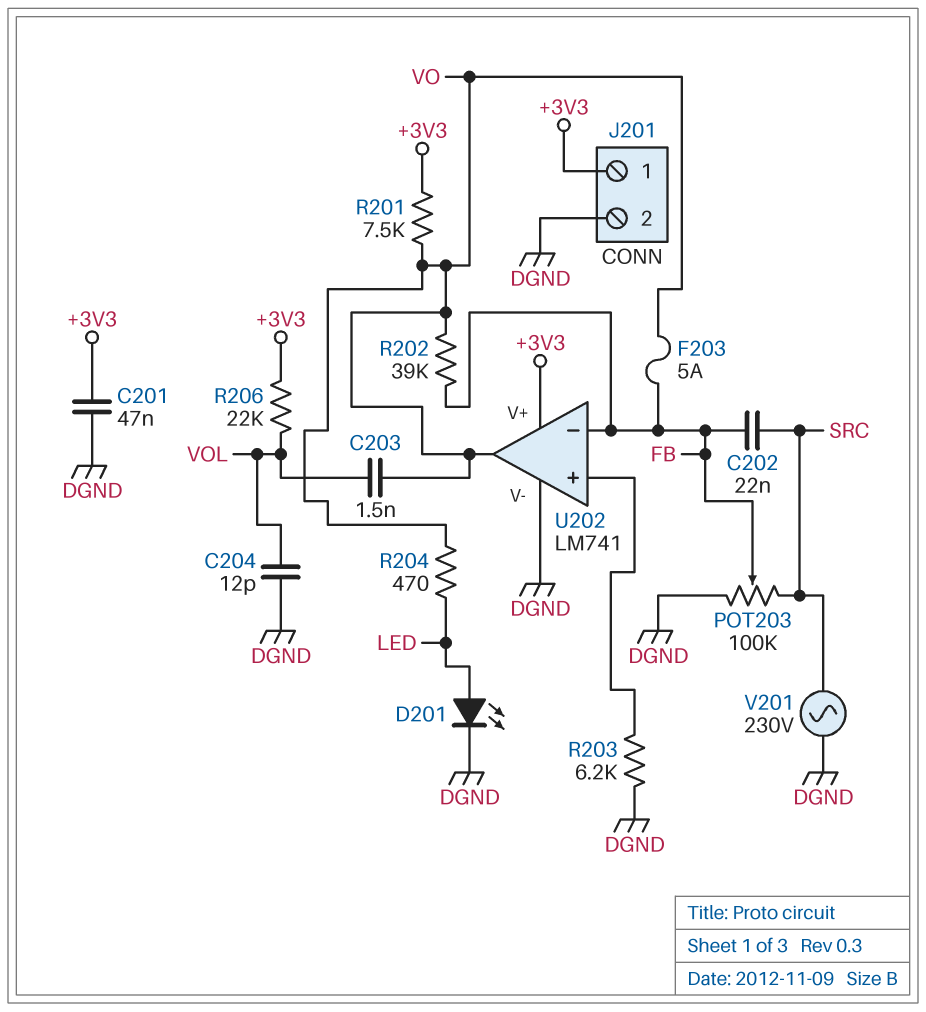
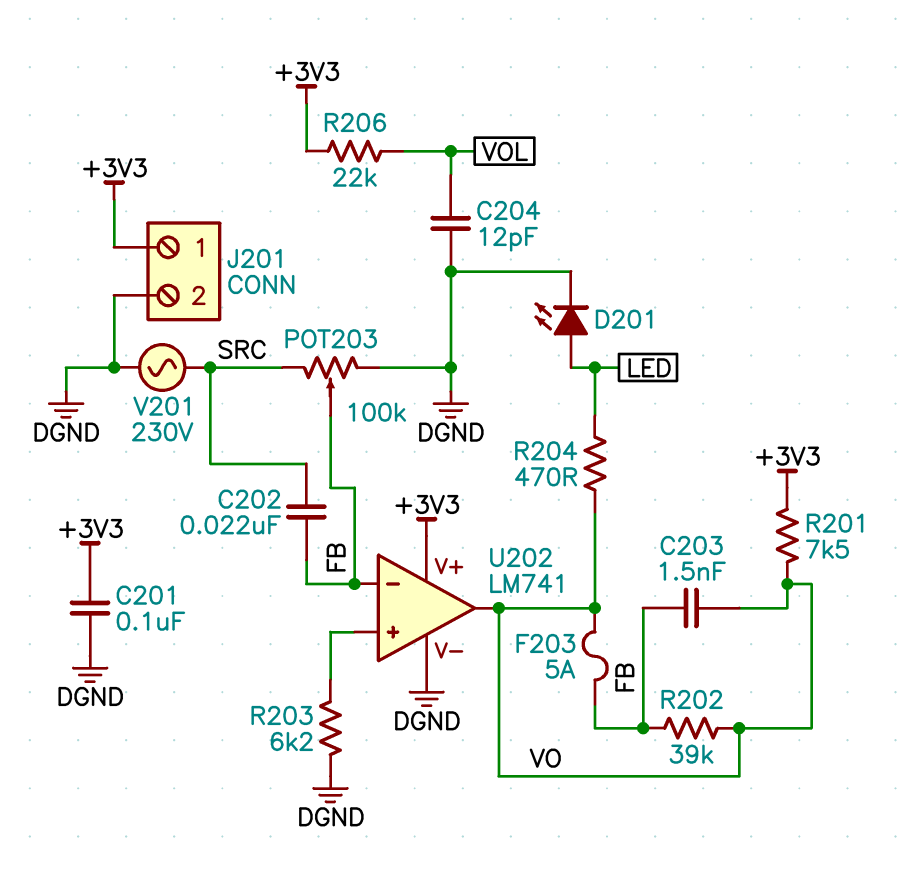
C201: 47nF (+3V3, DGND) -> 100nF (+3V3, DGND)
C203: 1.5nF (VO, VOL) -> 1.5nF (FB, VO)

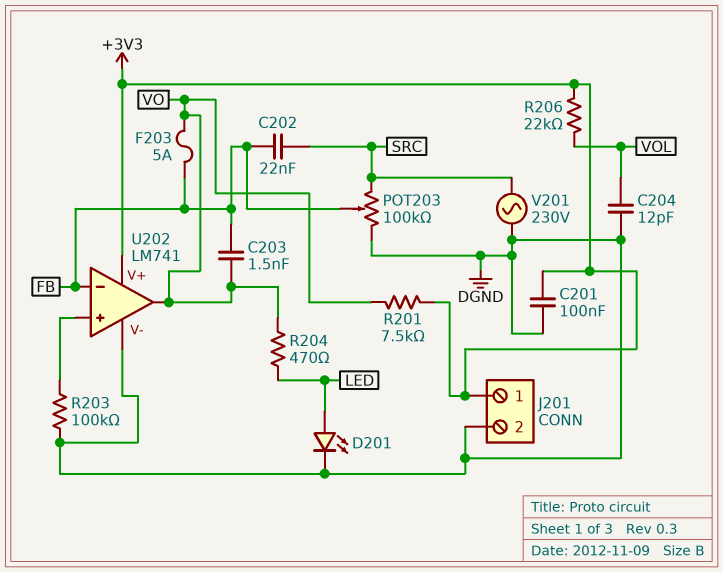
R202: 39k (FB, VO) -> none
R203: 6.2k (DGND, U202/in+) -> 100k (DGND, U202/in+)

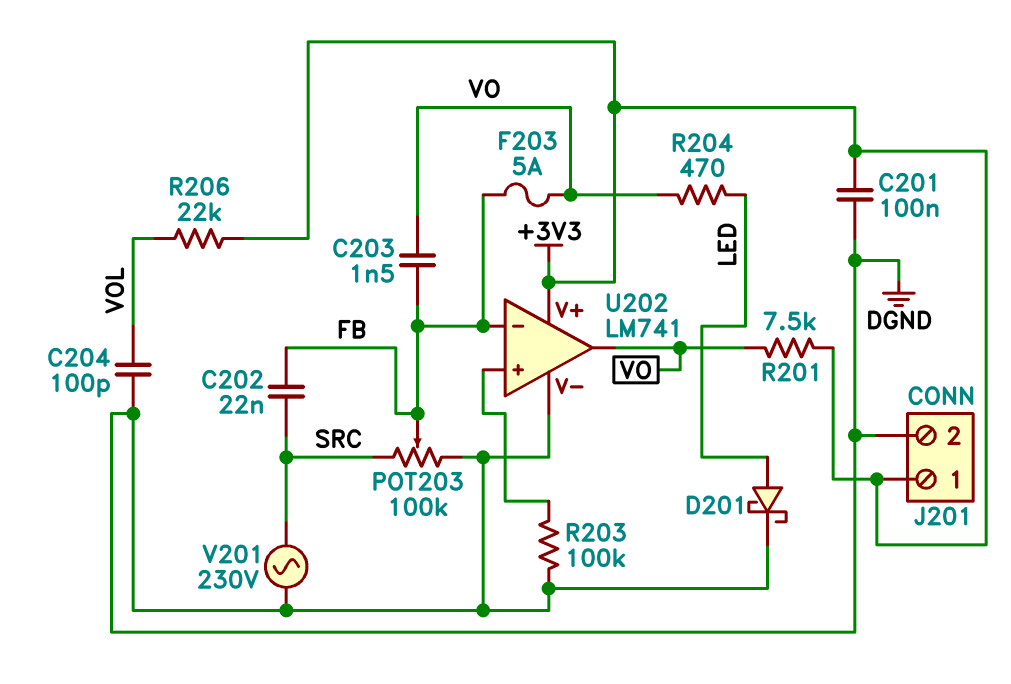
C204: 12pF (DGND, VOL) -> 100pF (DGND, VOL)
D201: LED (A LED, K DGND) -> schottky (A LED, K DGND)

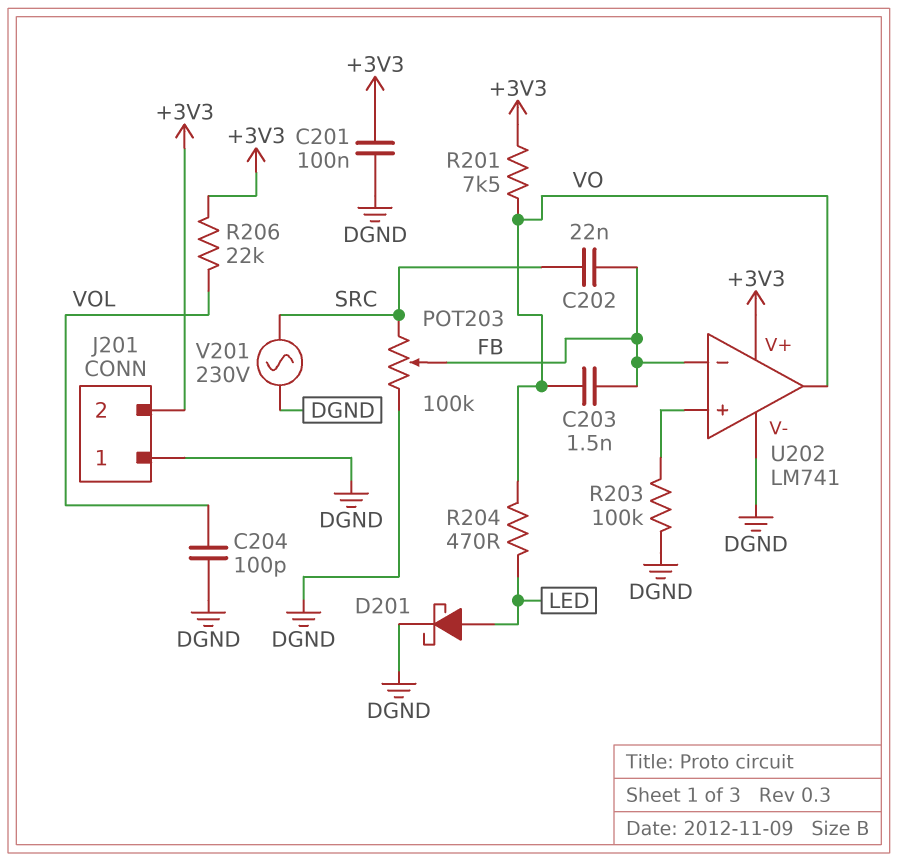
F203: 5A (FB, VO) -> none
J201 pin 1: +3V3 -> DGND
J201 pin 2: DGND -> +3V3

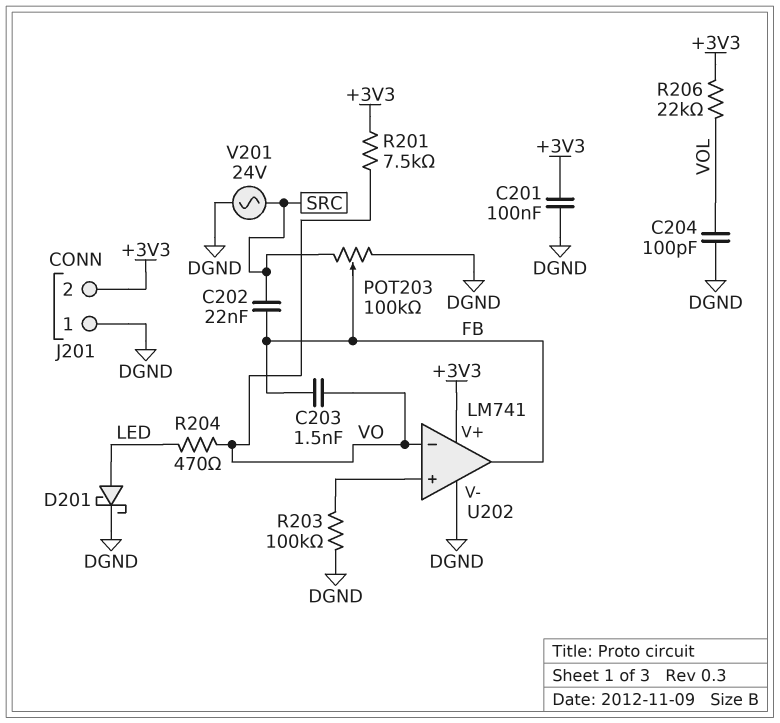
U202 pin in-: FB -> VO
U202 pin out: VO -> FB
V201: AC 230V (DGND, SRC) -> AC 24V (DGND, SRC)

